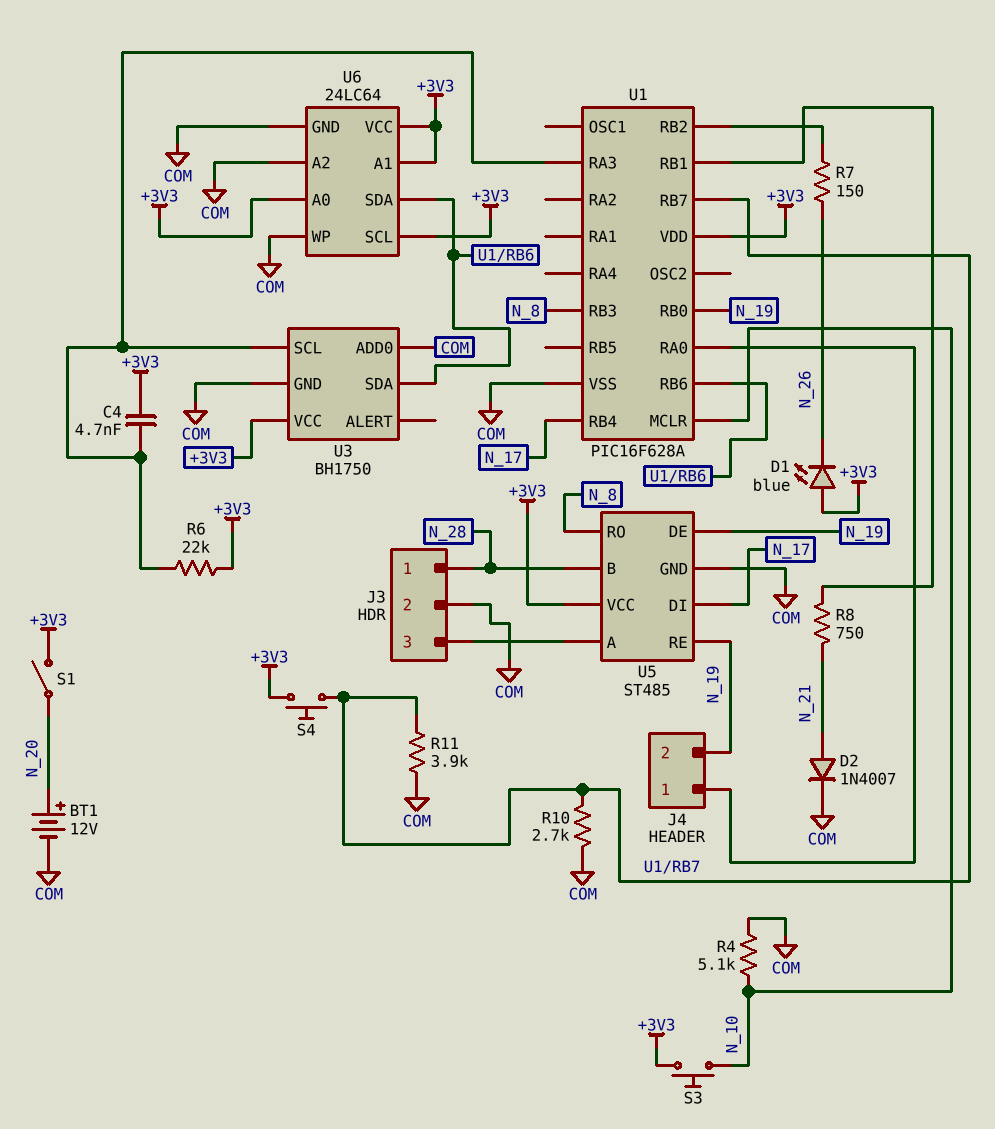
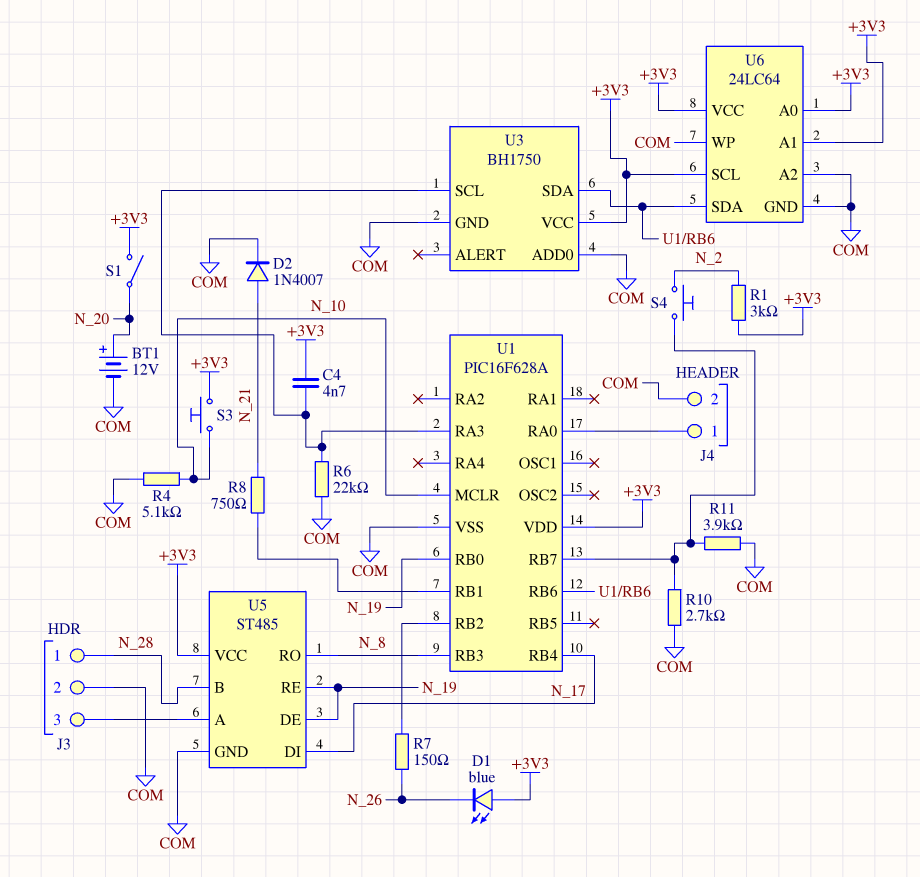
J4 pin 2: N_19 -> COM
R1: none -> 3k (+3V3, N_2)
R6: 22k (+3V3, U1/RA3) -> 22k (COM, U1/RA3)
S4: button (+3V3, U1/RB7) -> button (N_2, U1/RB7)

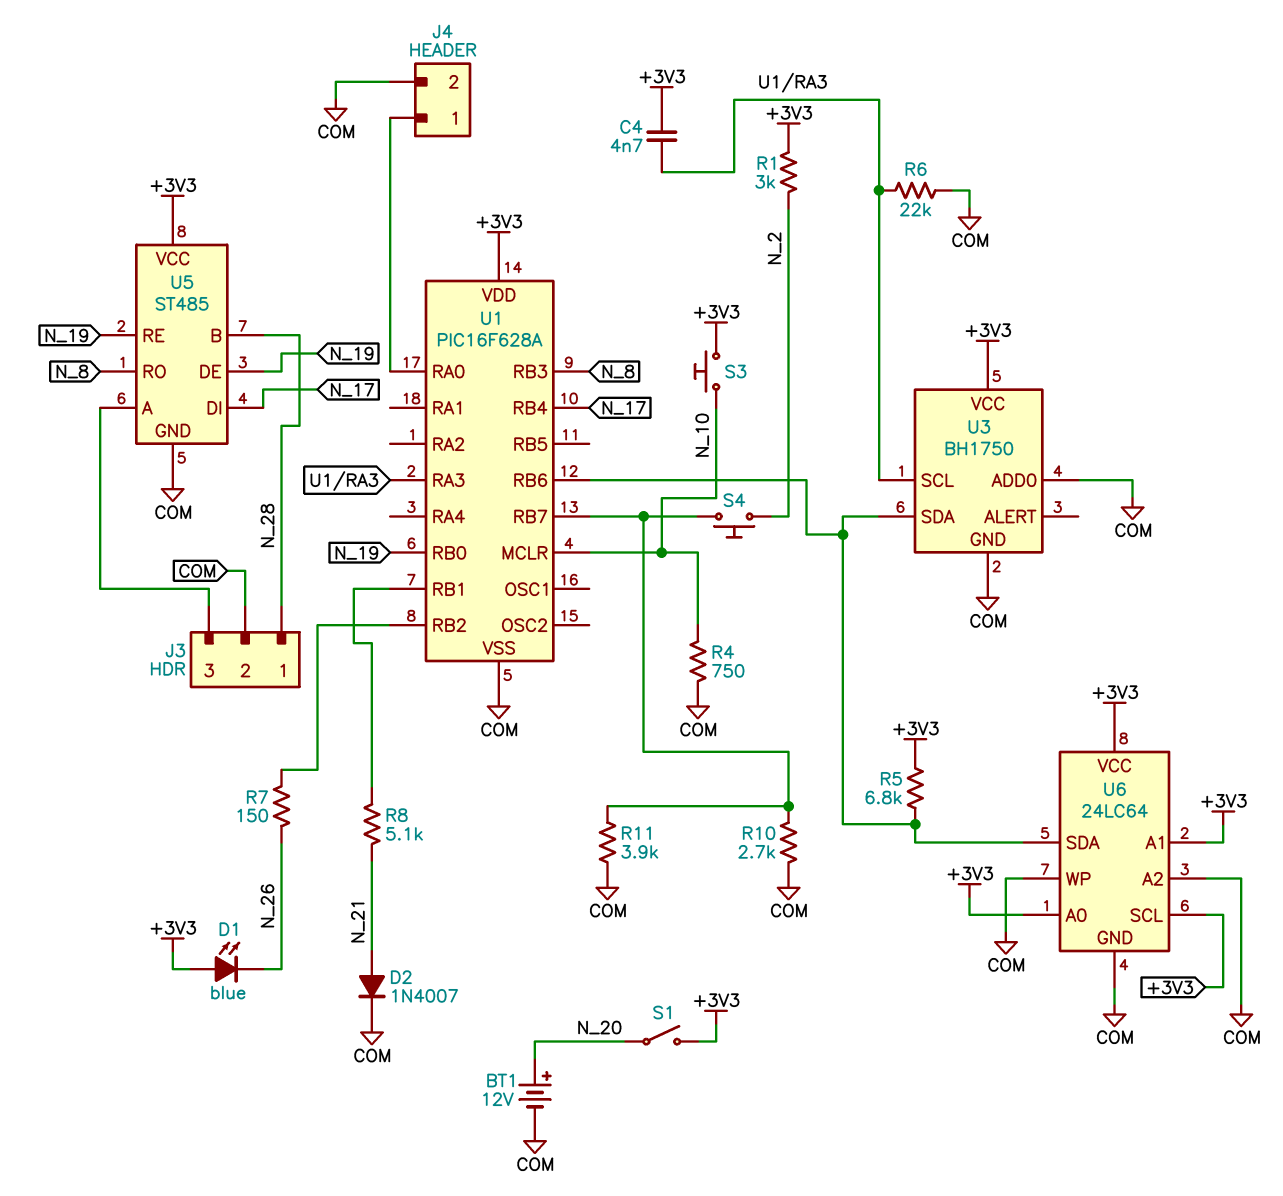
R4: 5.1k (COM, N_10) -> 750 (COM, N_10)
R5: none -> 6.8k (+3V3, U1/RB6)
R8: 750 (N_21, U1/RB1) -> 5.1k (N_21, U1/RB1)

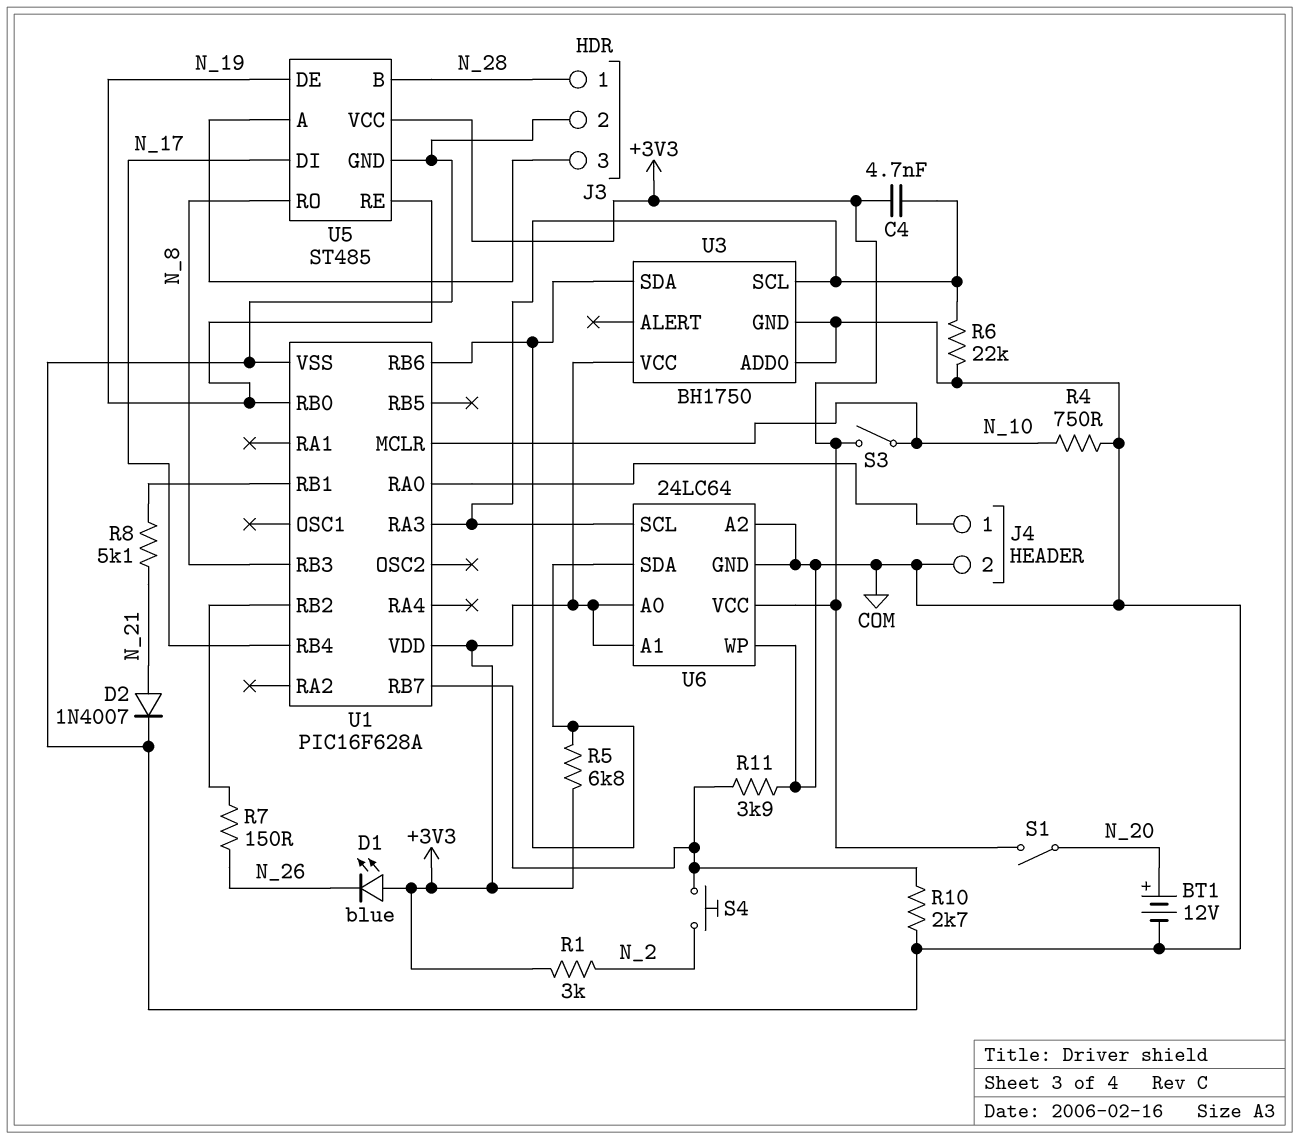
S3: button (+3V3, N_10) -> switch (+3V3, N_10)
U6 pin SCL: +3V3 -> U1/RA3

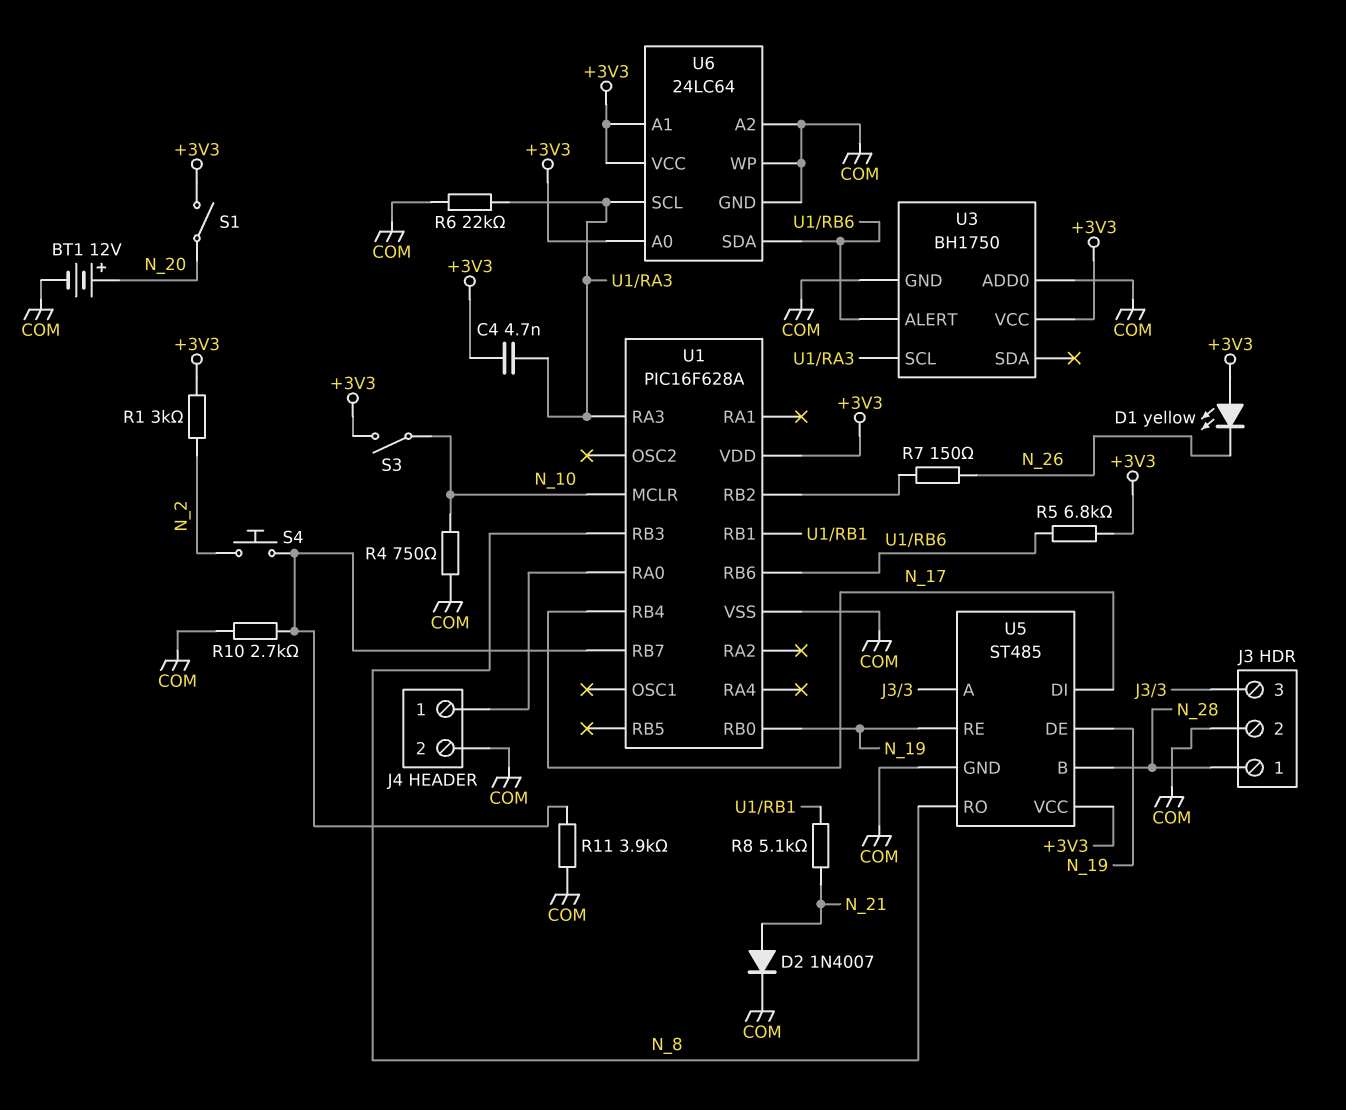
D1: LED blue (A +3V3, K N_26) -> LED yellow (A +3V3, K N_26)
U3 pin ALERT: none -> U1/RB6
U3 pin SDA: U1/RB6 -> none

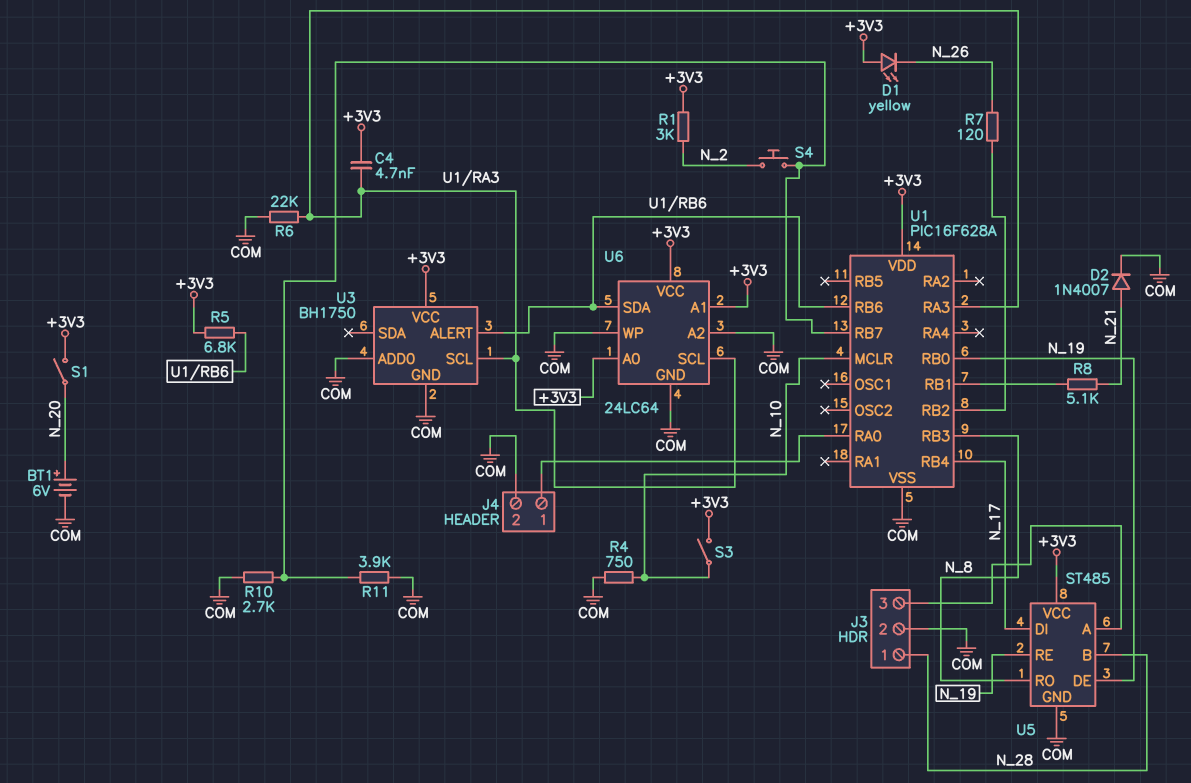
BT1: 12V (plus N_20, minus COM) -> 6V (plus N_20, minus COM)
R7: 150 (N_26, U1/RB2) -> 120 (N_26, U1/RB2)

